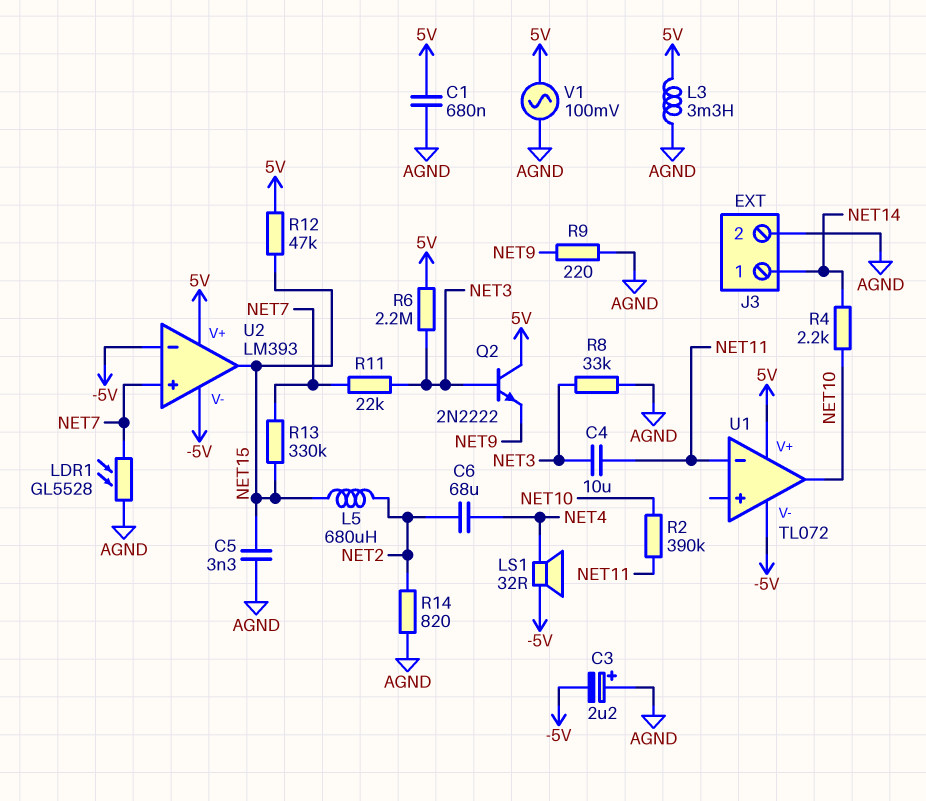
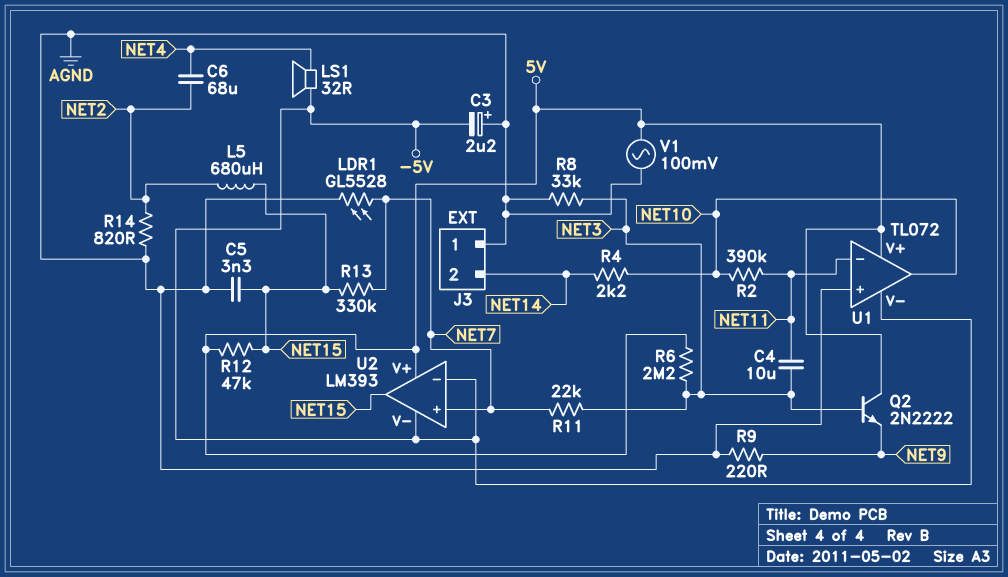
C1: 680nF (5V, AGND) -> none
J3 pin 1: NET14 -> AGND
J3 pin 2: AGND -> NET14
L3: 3.3mH (5V, AGND) -> none
U1 pin in+: none -> AGND

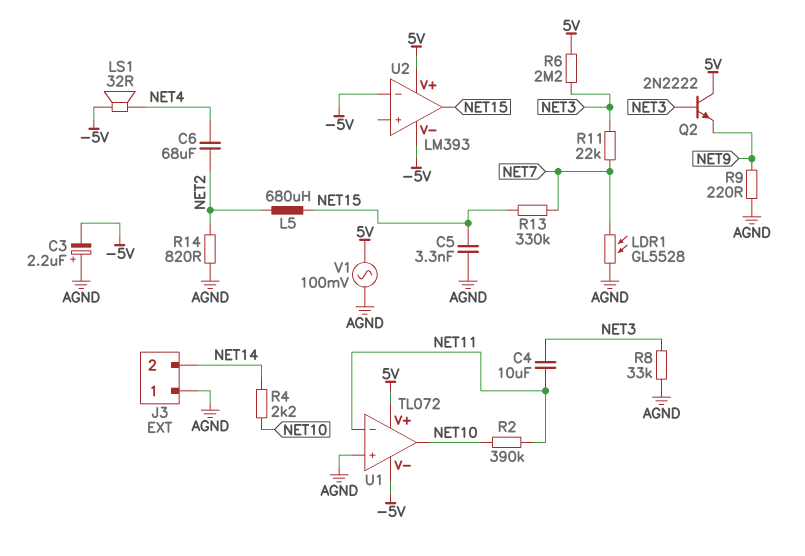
R12: 47k (5V, NET15) -> none
U2 pin in+: NET7 -> none

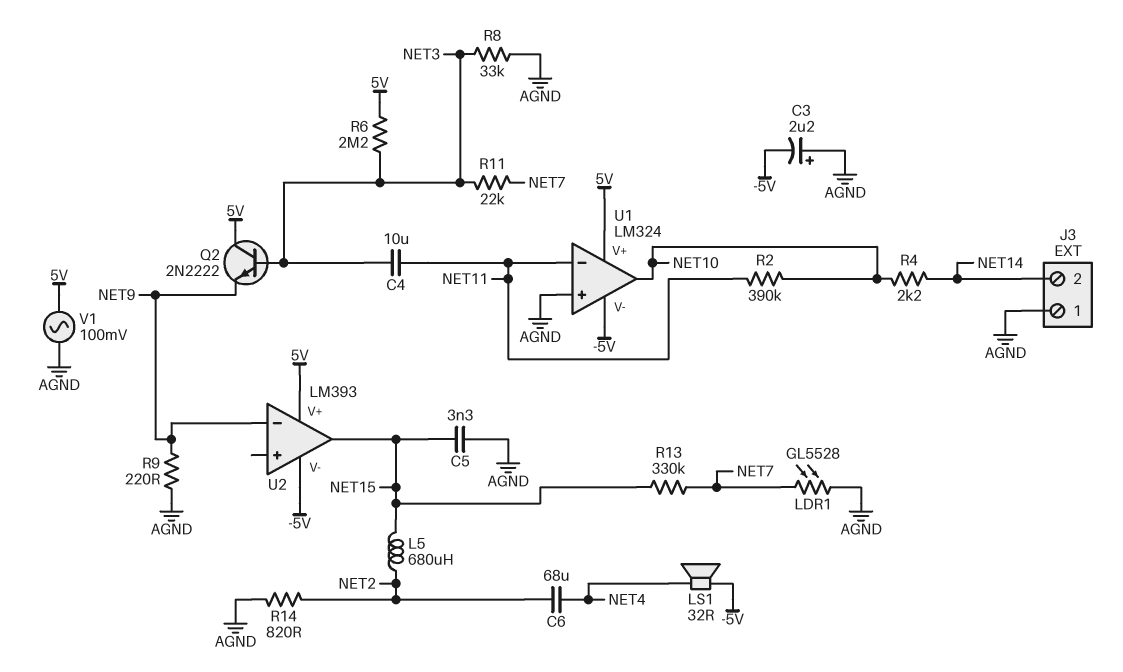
U1: TL072 -> LM324
U2 pin in-: -5V -> NET9

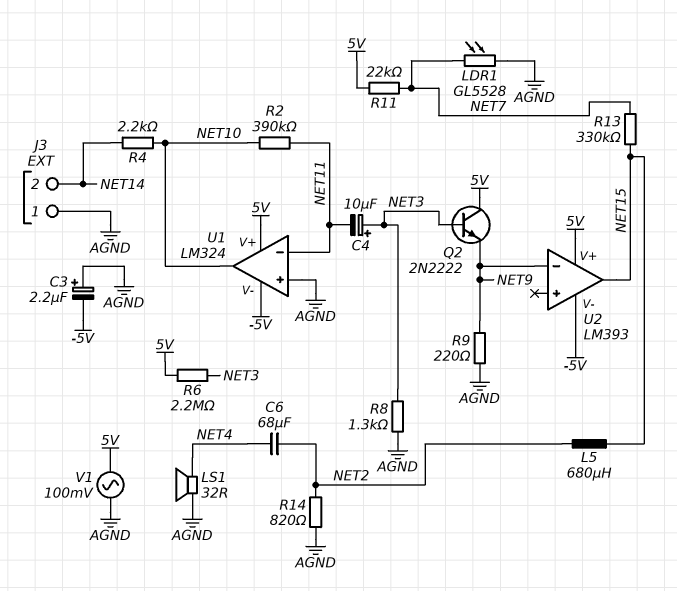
C4: 10uF (NET3, NET11) -> 10uF (plus NET3, minus NET11)
C5: 3.3nF (AGND, NET15) -> none
LS1: speaker 32R (-5V, NET4) -> speaker 32R (AGND, NET4)
R8: 33k (AGND, NET3) -> 1.3k (AGND, NET3)
R11: 22k (NET3, NET7) -> 22k (5V, NET7)

